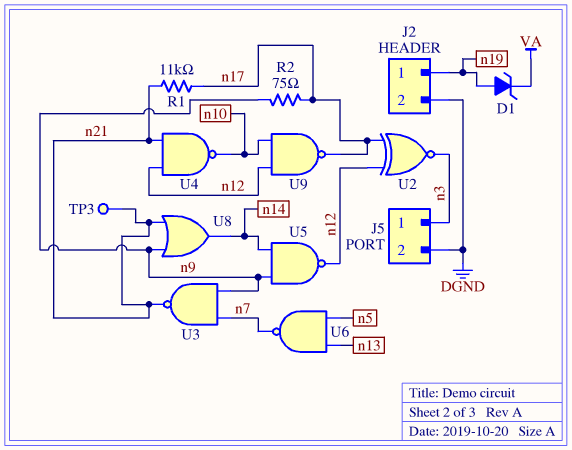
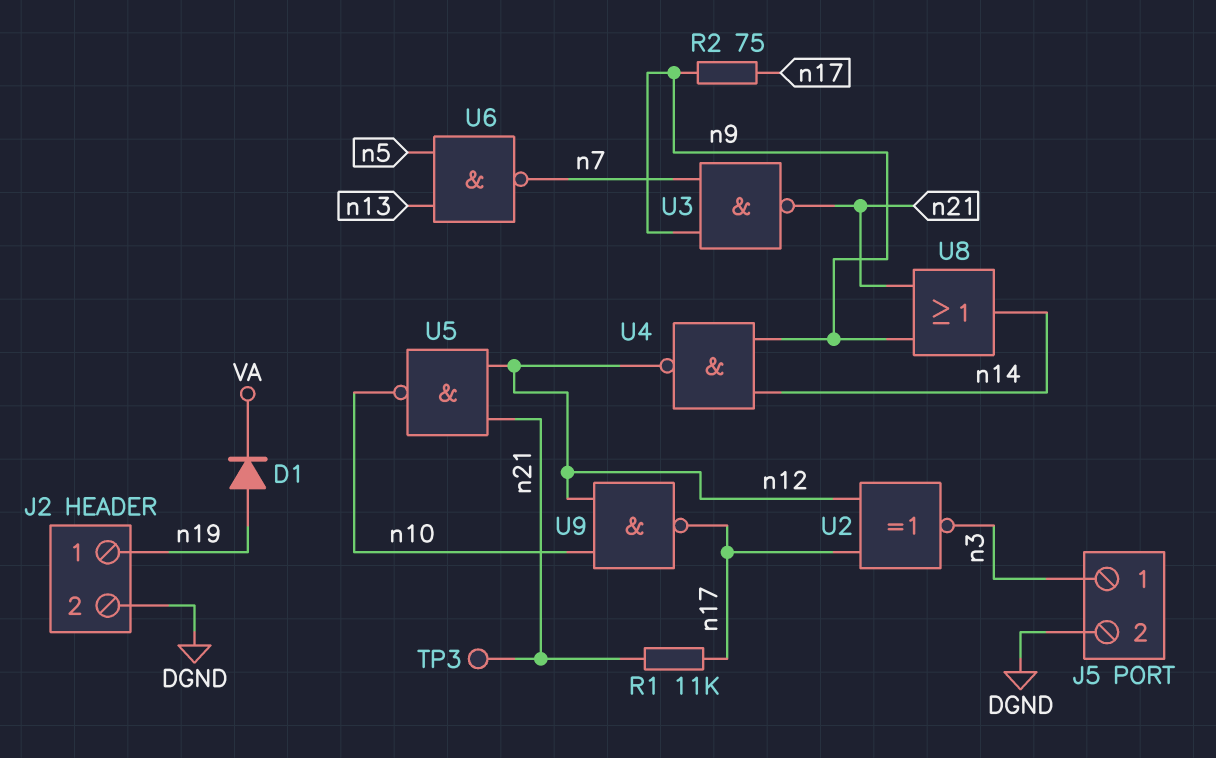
D1: zener (A n19, K VA) -> diode (A n19, K VA)
U4: NAND (in n12, in n21, out n10) -> NAND (in n9, in n14, out n12)
U5: NAND (in n9, in n14, out n12) -> NAND (in n12, in n21, out n10)

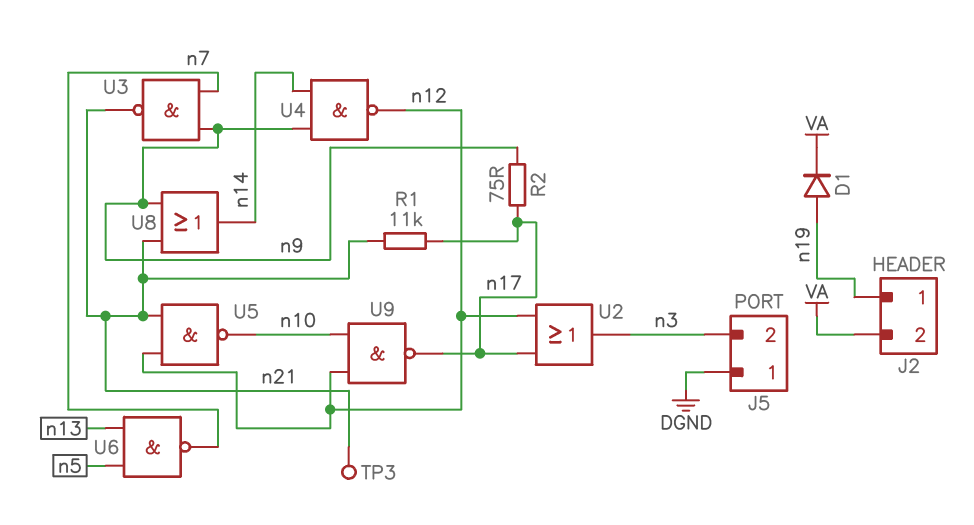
J2 pin 2: DGND -> VA
J5 pin 1: n3 -> DGND
J5 pin 2: DGND -> n3
U2: XNOR (in n12, in n17, out n3) -> OR (in n12, in n17, out n3)

